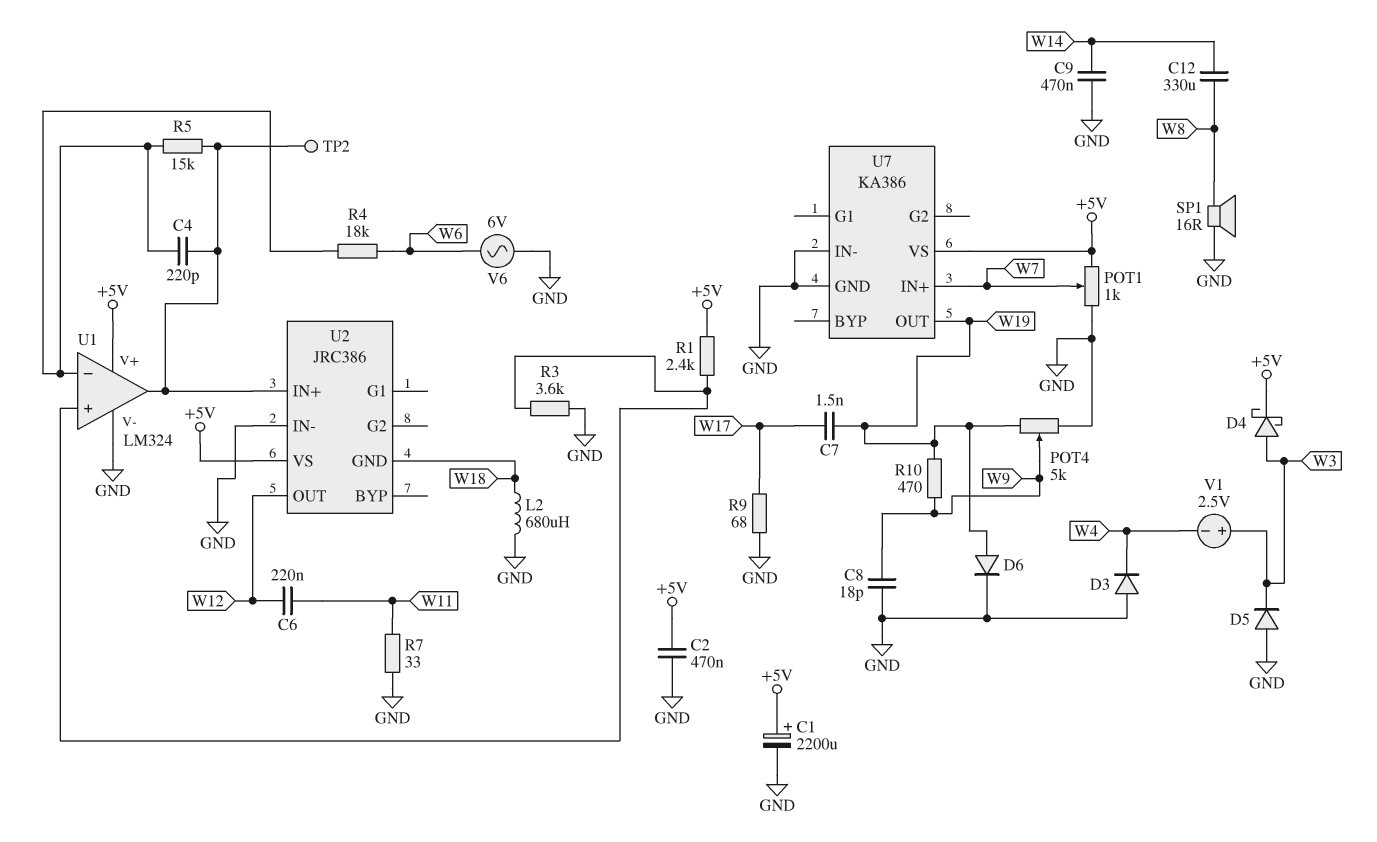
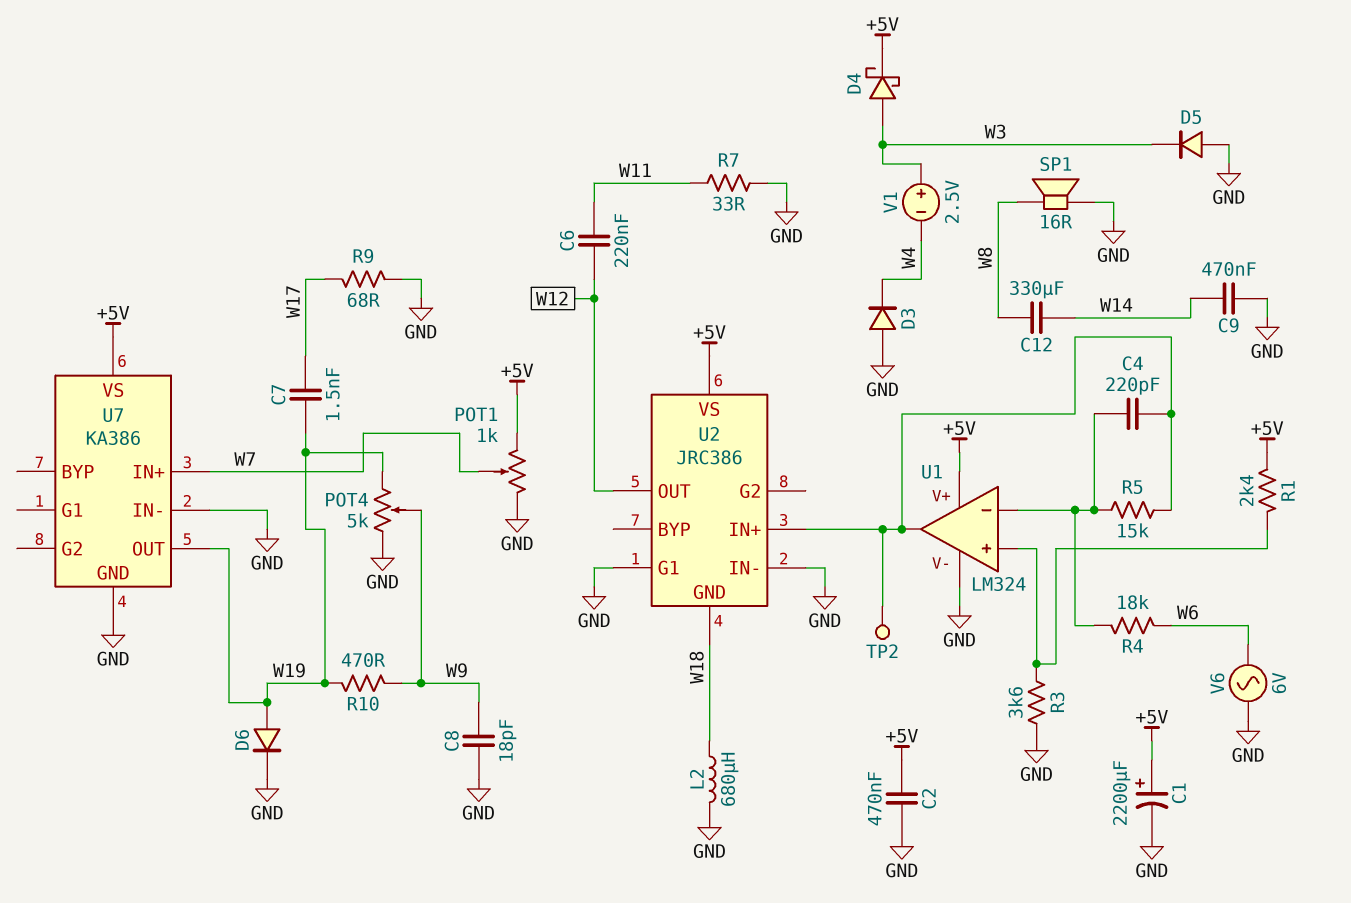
U2 pin G1: none -> GND

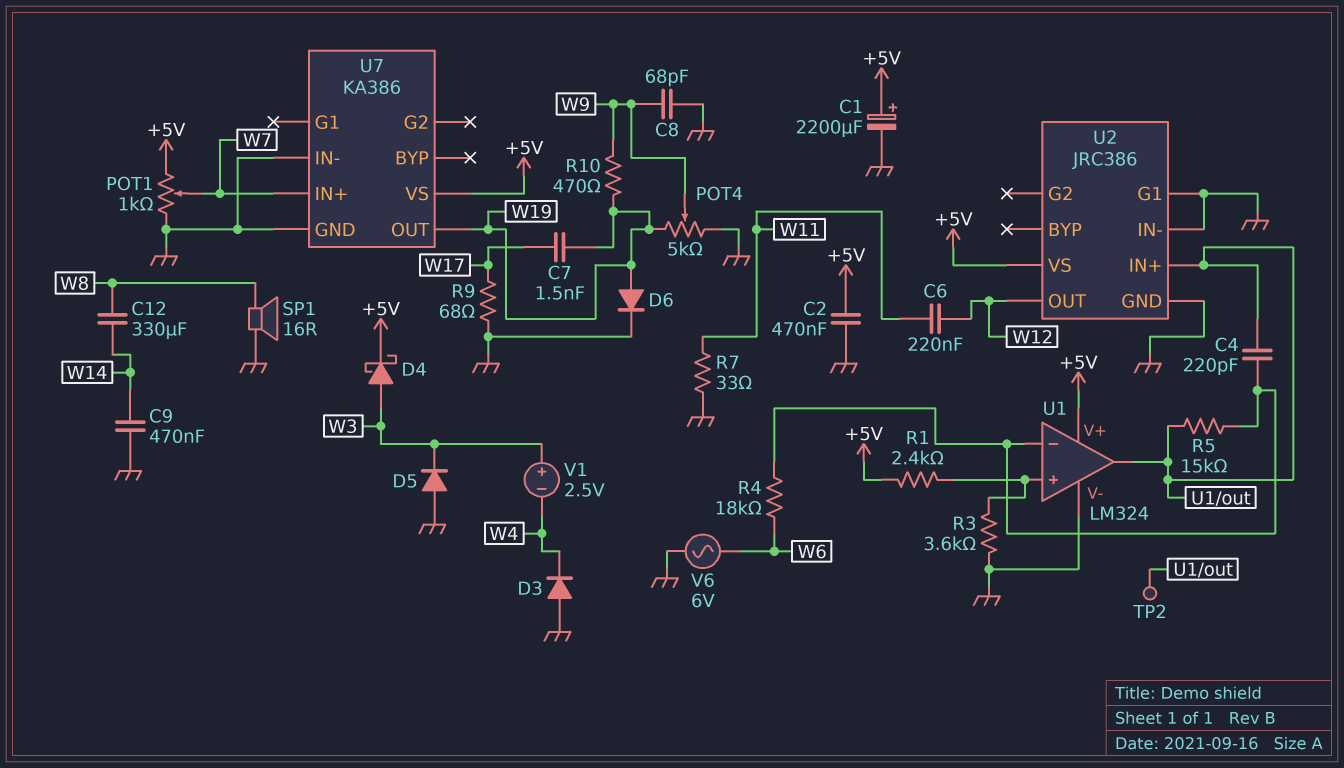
C8: 18pF (GND, W9) -> 68pF (GND, W9)
L2: 680uH (GND, W18) -> none
U2 pin GND: W18 -> GND

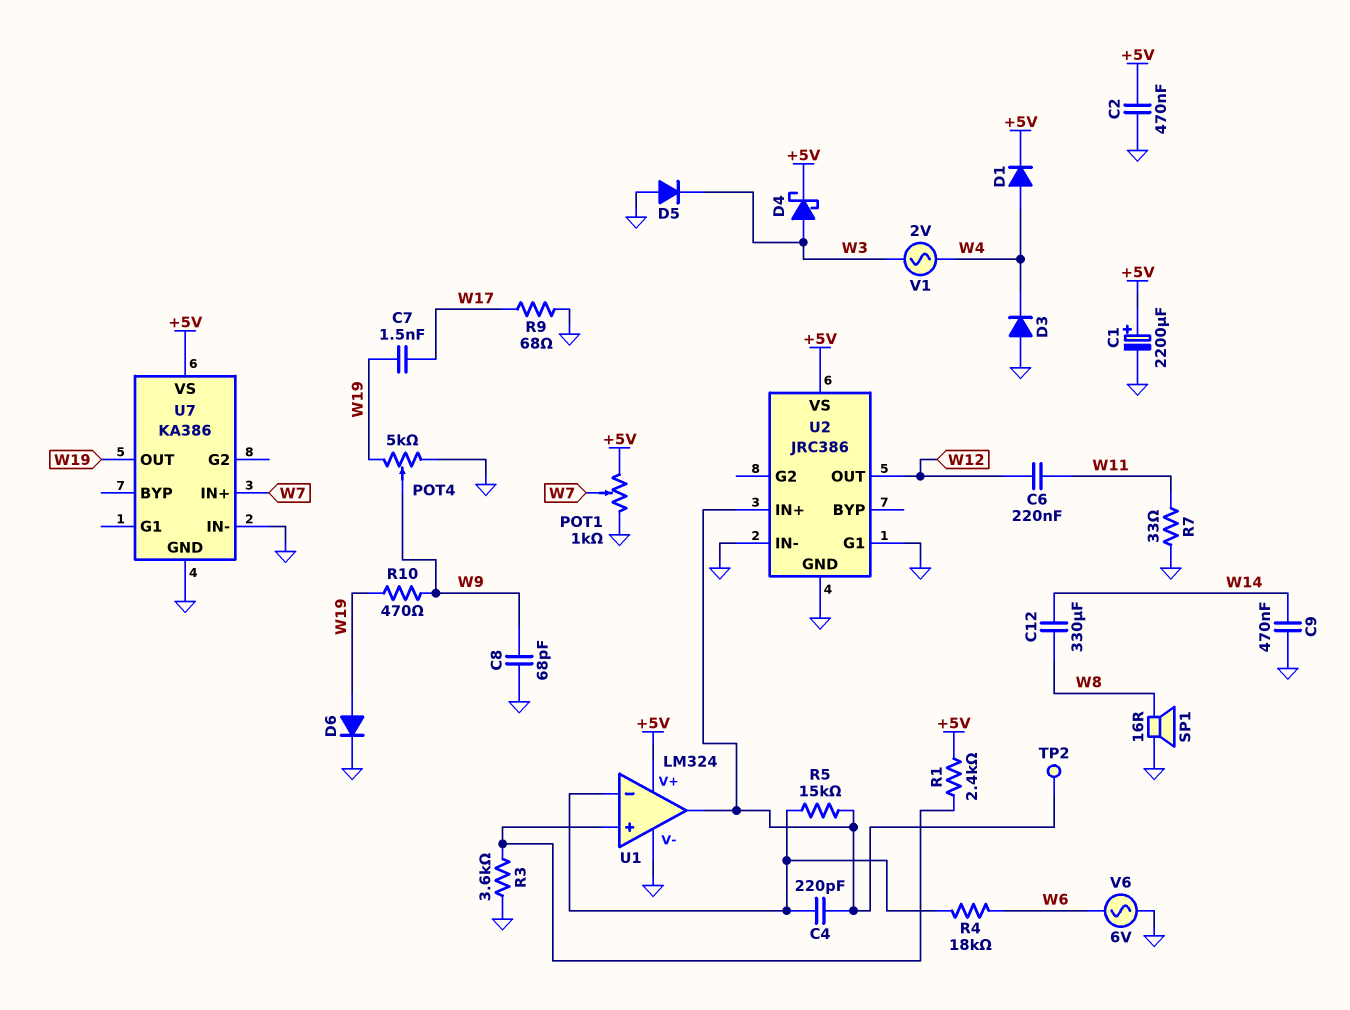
D1: none -> diode (A W4, K +5V)
V1: 2.5V (plus W3, minus W4) -> AC 2V (W3, W4)

